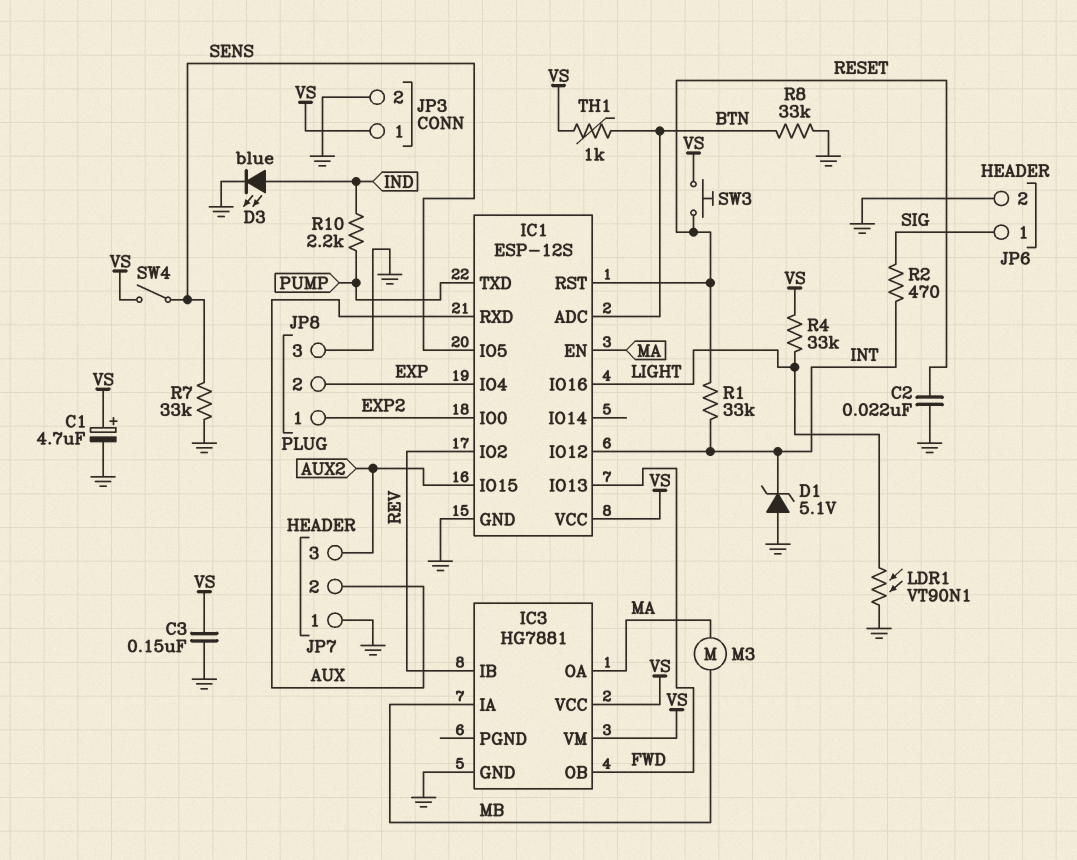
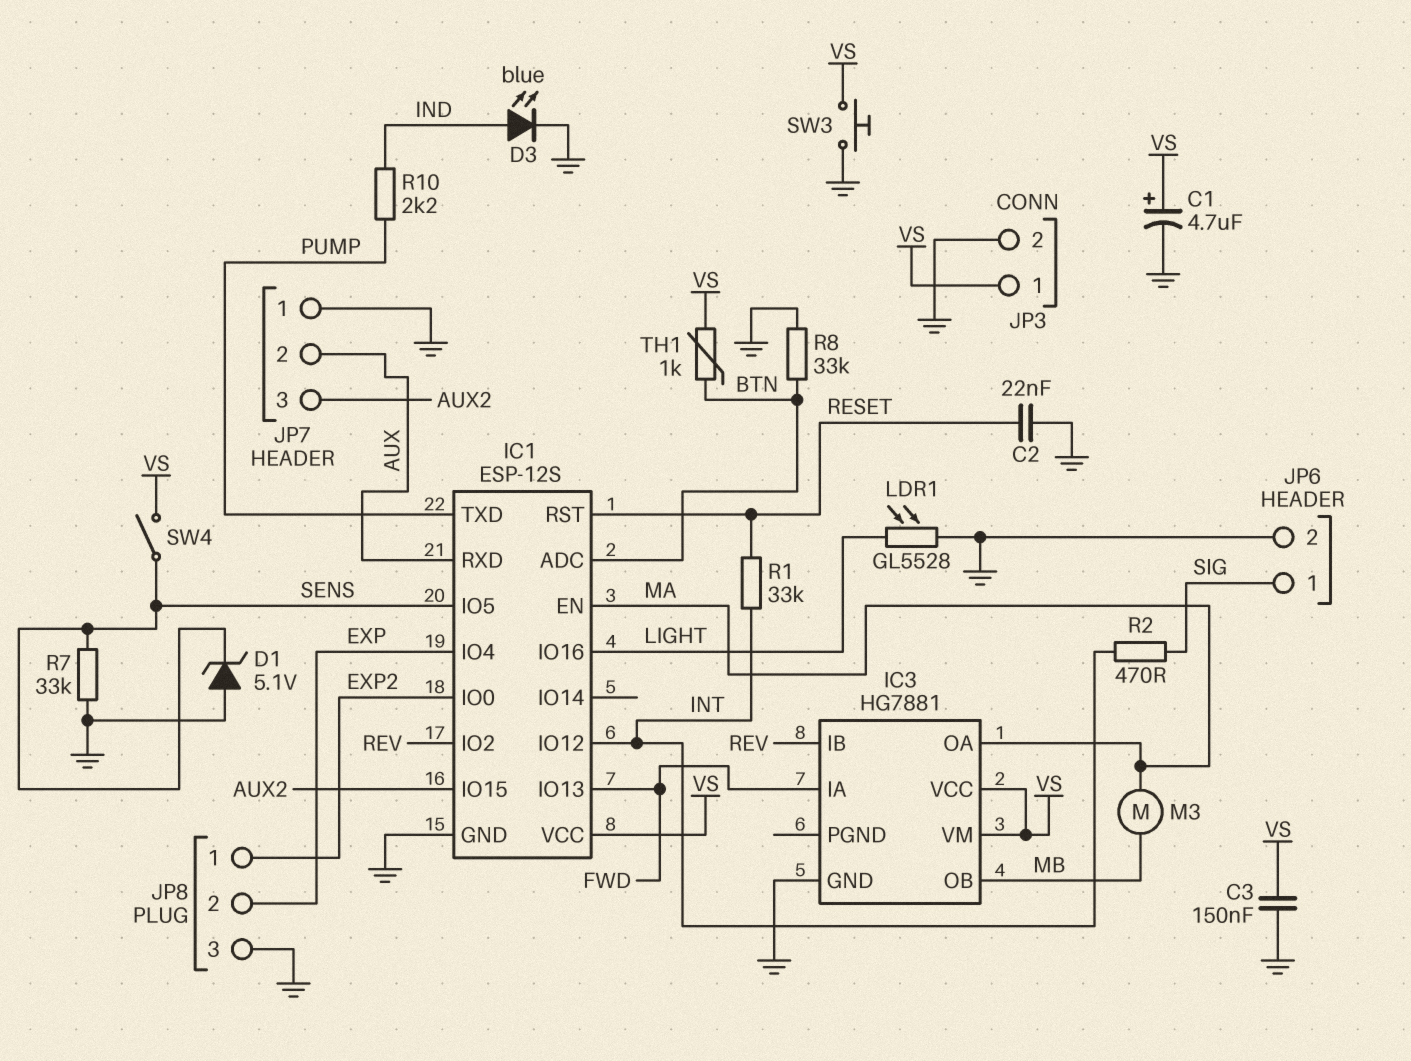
D1: zener 5.1V (A GND, K INT) -> zener 5.1V (A GND, K SENS)
IC3 pin IA: MB -> FWD
IC3 pin OB: FWD -> MB
LDR1: VT90N1 (GND, LIGHT) -> GL5528 (GND, LIGHT)
R4: 33k (LIGHT, VS) -> none
SW3: button (RESET, VS) -> button (GND, VS)

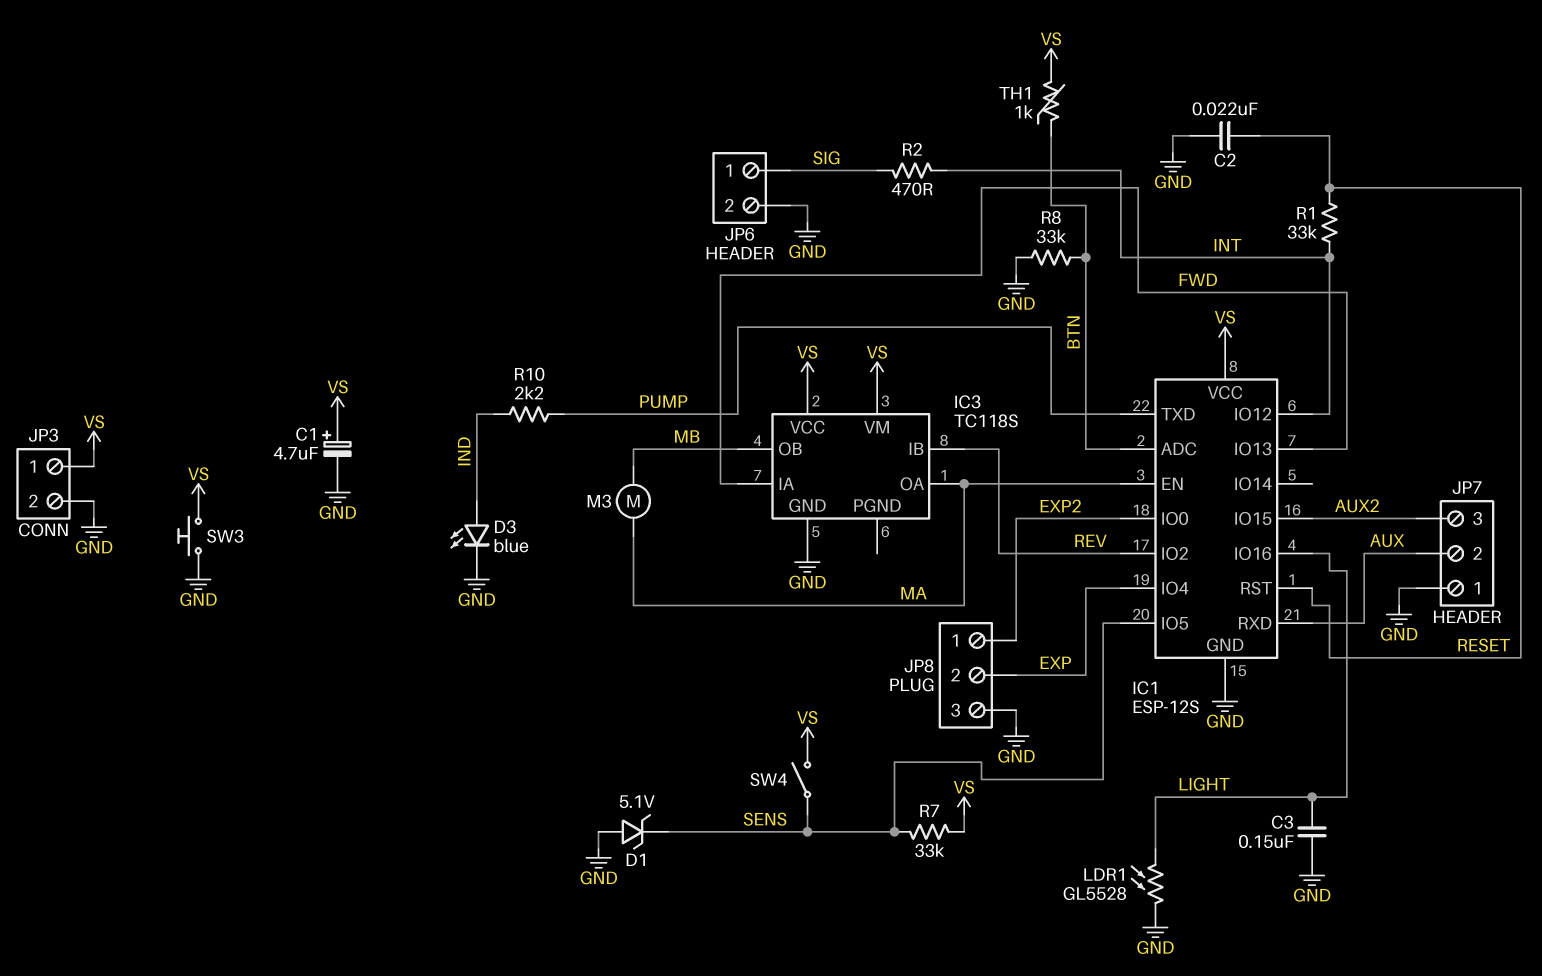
C3: 150nF (GND, VS) -> 150nF (GND, LIGHT)
IC3: HG7881 -> TC118S
R7: 33k (GND, SENS) -> 33k (SENS, VS)

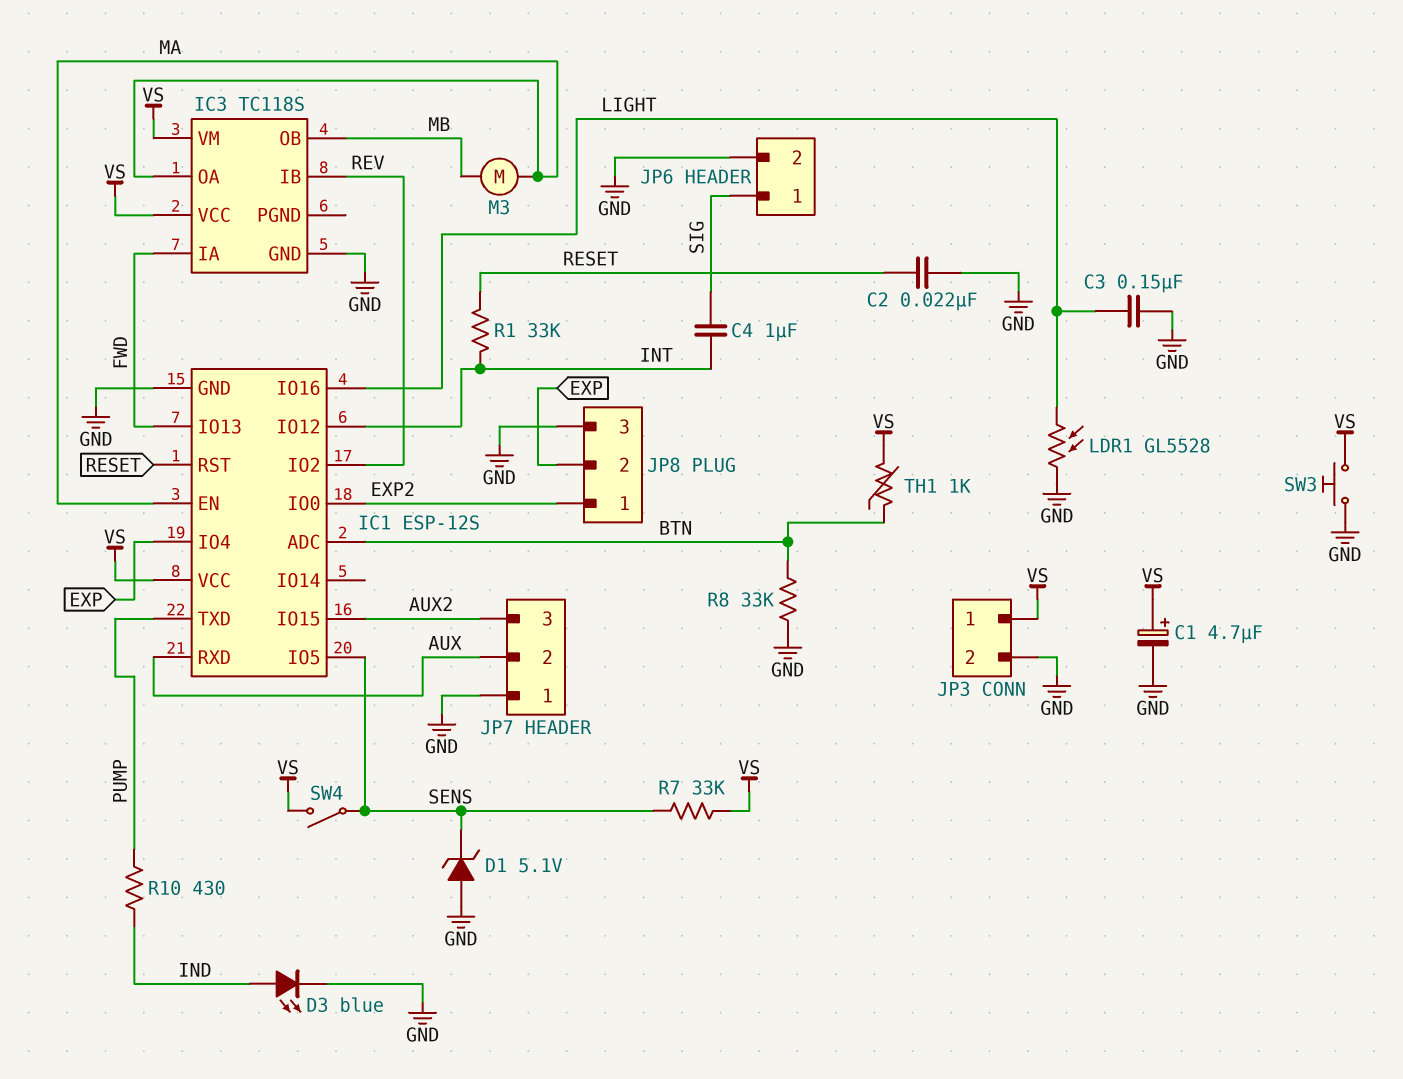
C4: none -> 1uF (INT, SIG)
R2: 470 (INT, SIG) -> none
R10: 2.2k (IND, PUMP) -> 430 (IND, PUMP)

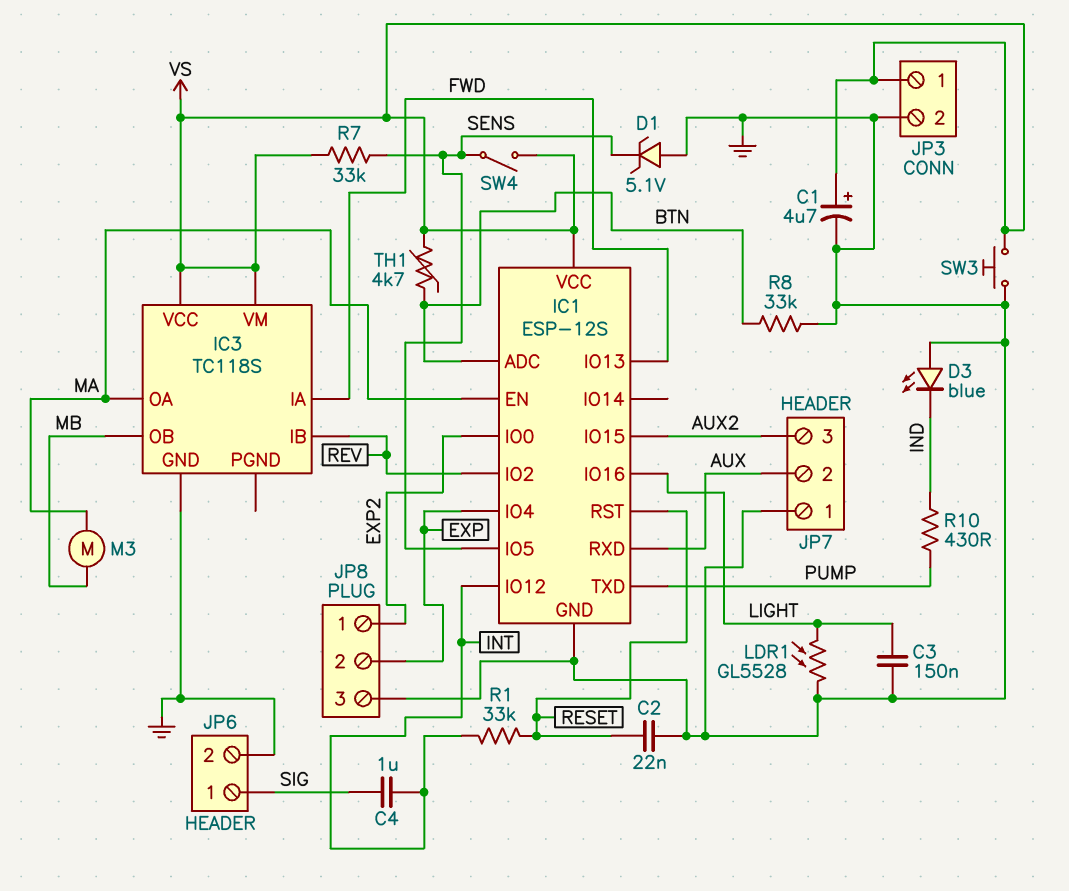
D3: LED blue (A IND, K GND) -> LED blue (A GND, K IND)
TH1: 1k (BTN, VS) -> 4.7k (BTN, VS)

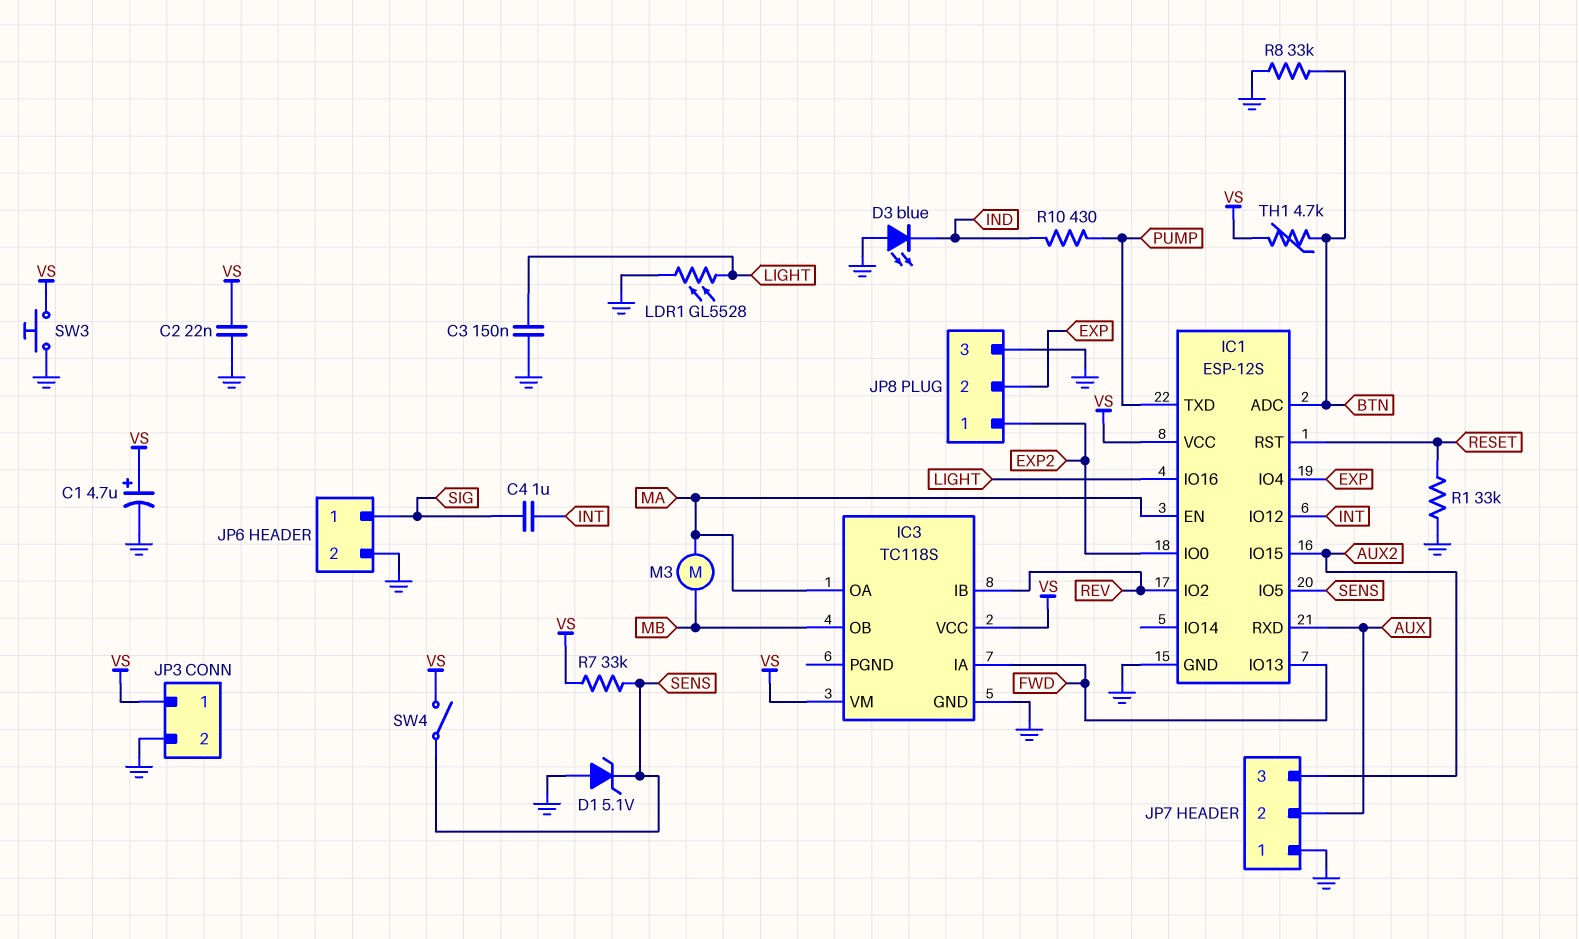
C2: 22nF (GND, RESET) -> 22nF (GND, VS)
R1: 33k (INT, RESET) -> 33k (GND, RESET)

